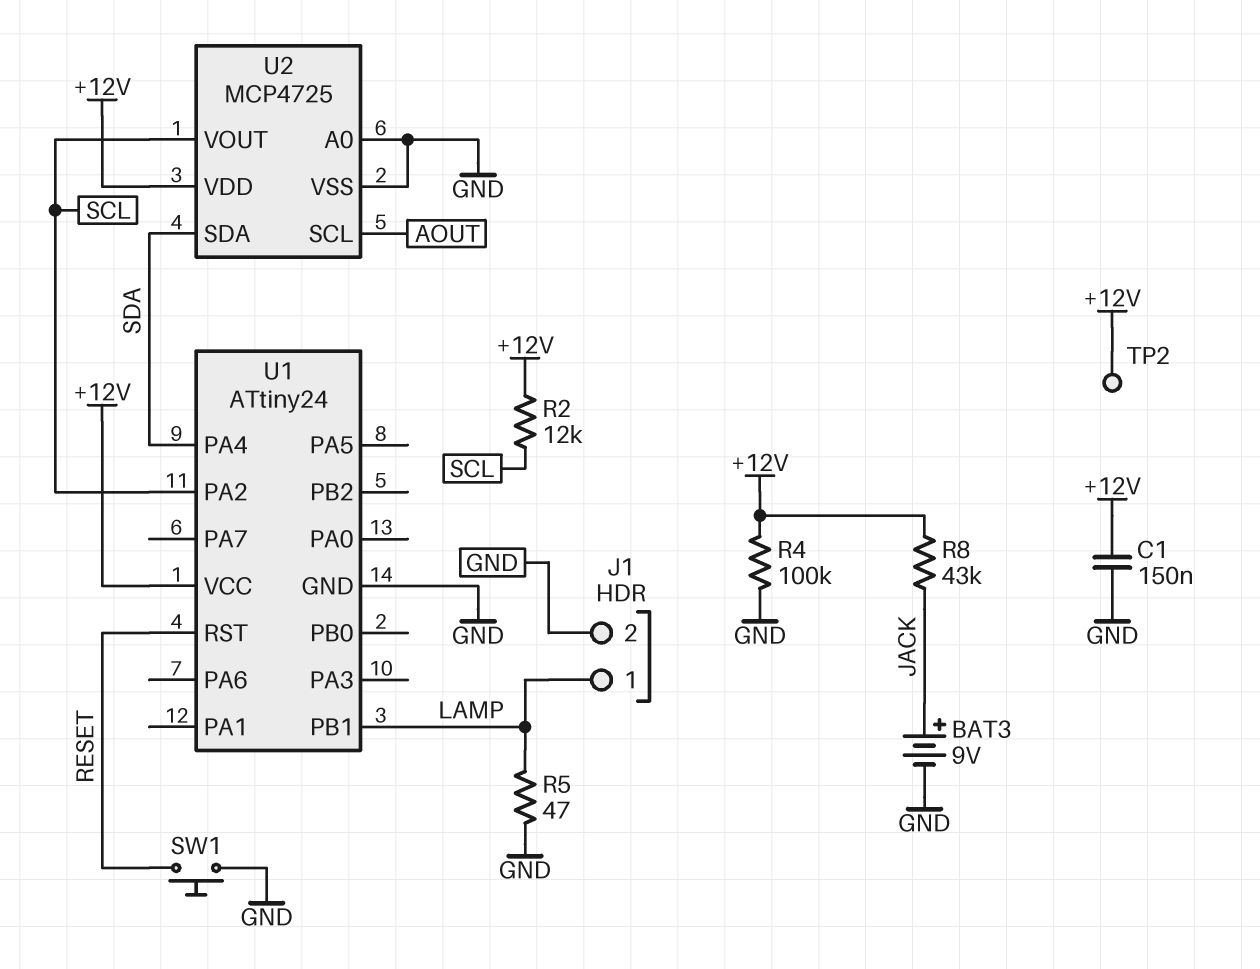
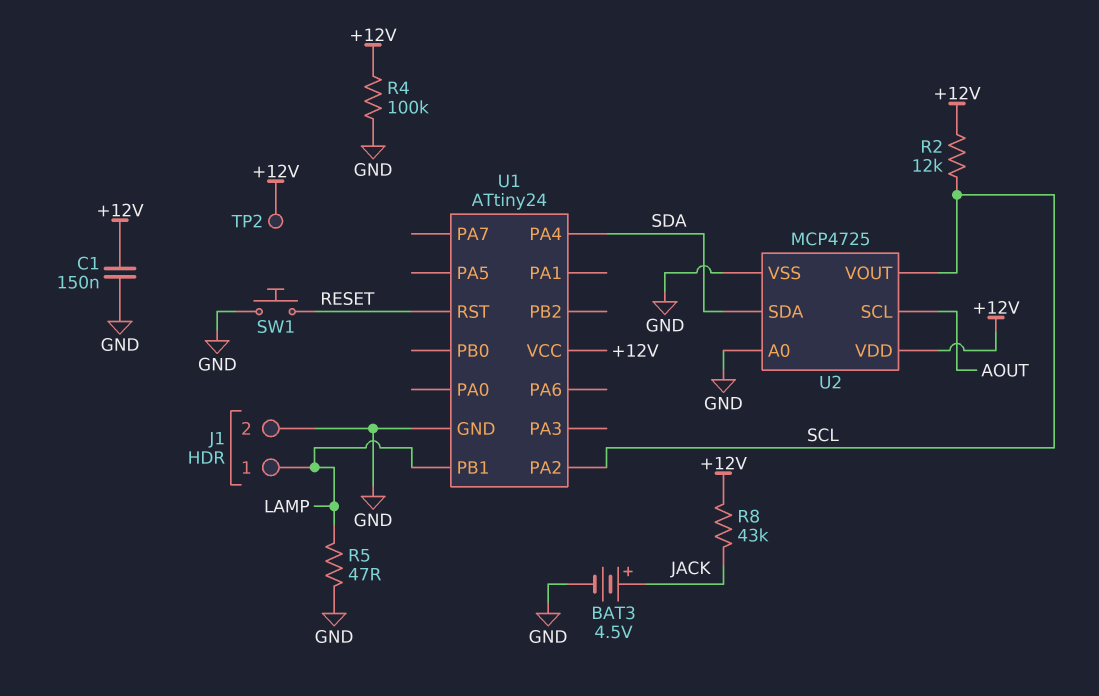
BAT3: 9V (plus JACK, minus GND) -> 4.5V (plus JACK, minus GND)

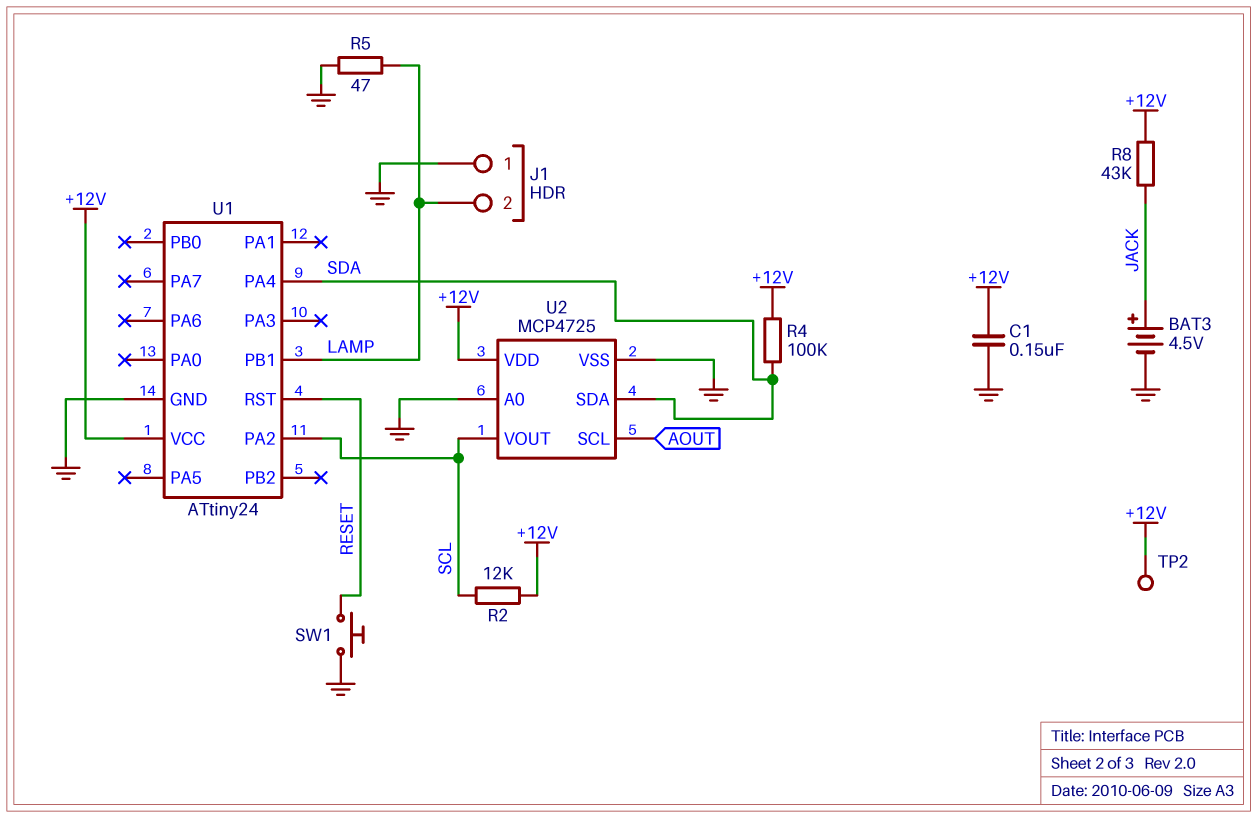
J1 pin 1: LAMP -> GND
J1 pin 2: GND -> LAMP
R4: 100k (+12V, GND) -> 100k (+12V, SDA)

